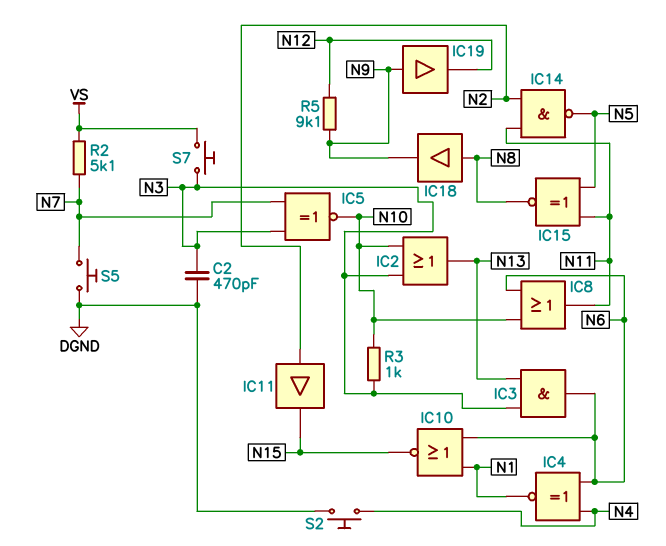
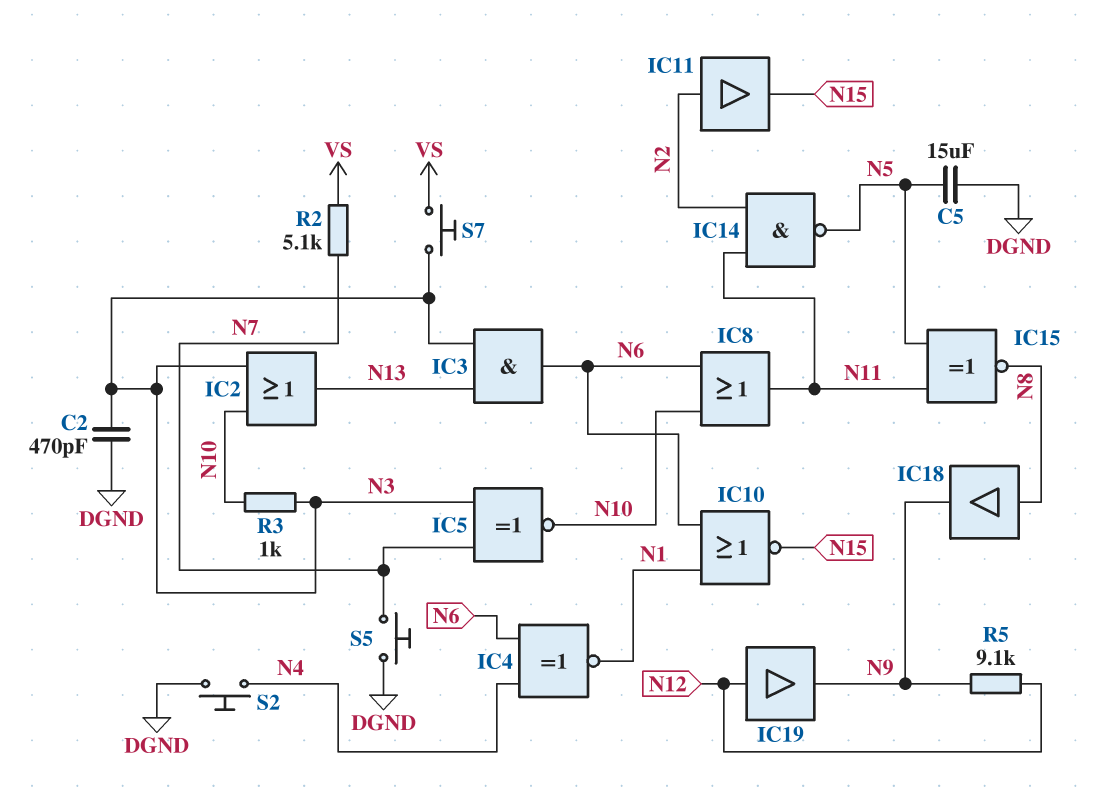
C5: none -> 15uF (DGND, N5)
IC19: buffer (in N9, out N12) -> buffer (in N12, out N9)

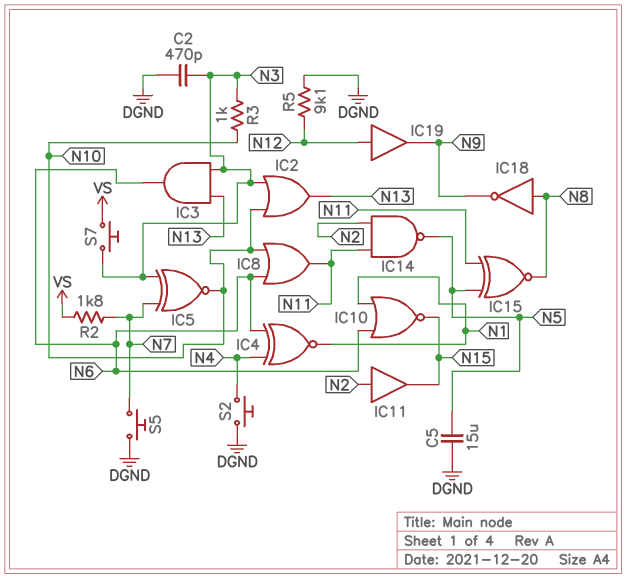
IC18: buffer (in N8, out N9) -> NOT (in N8, out N9)
R2: 5.1k (N7, VS) -> 1.8k (N7, VS)
R5: 9.1k (N9, N12) -> 9.1k (DGND, N12)

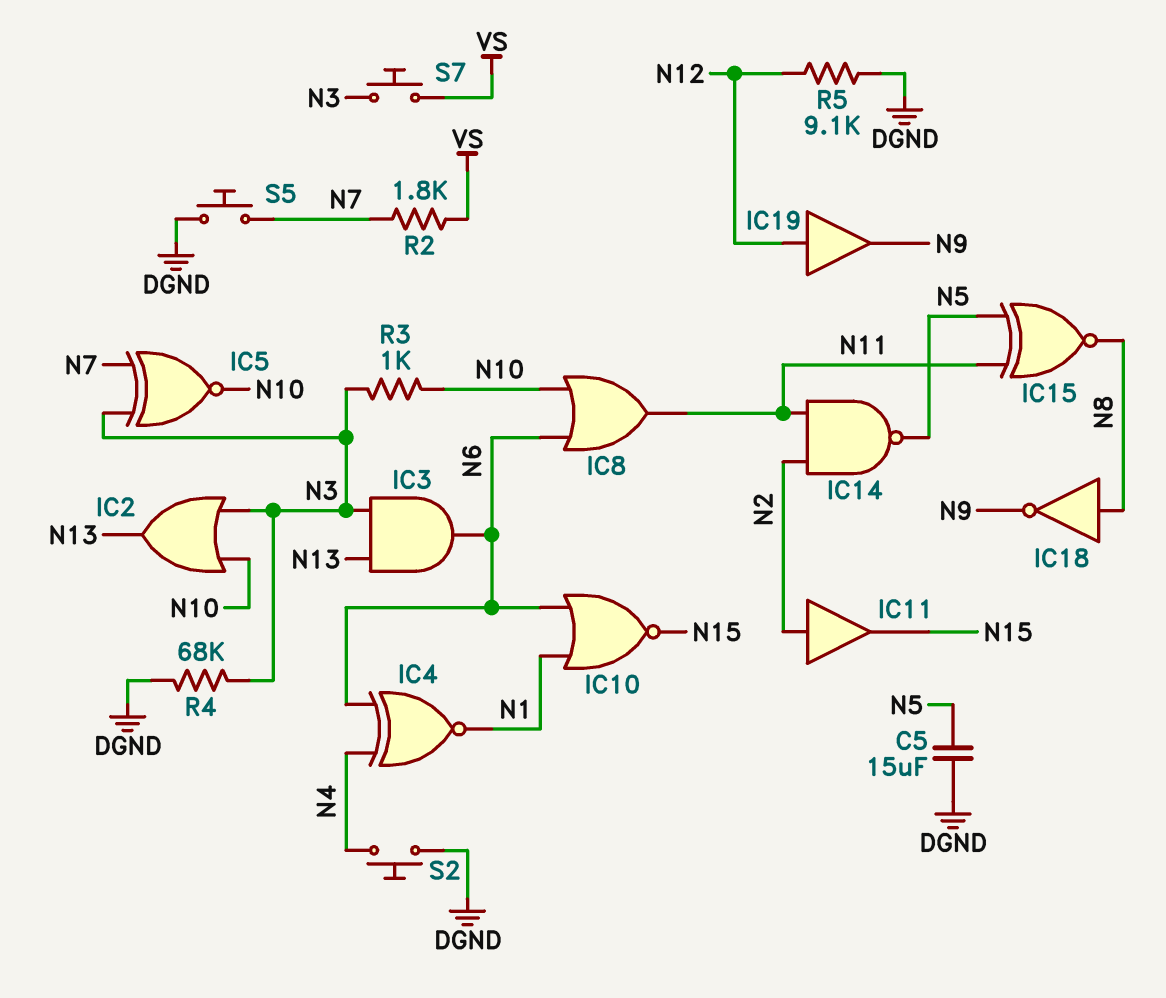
C2: 470pF (DGND, N3) -> none
R4: none -> 68k (DGND, N3)

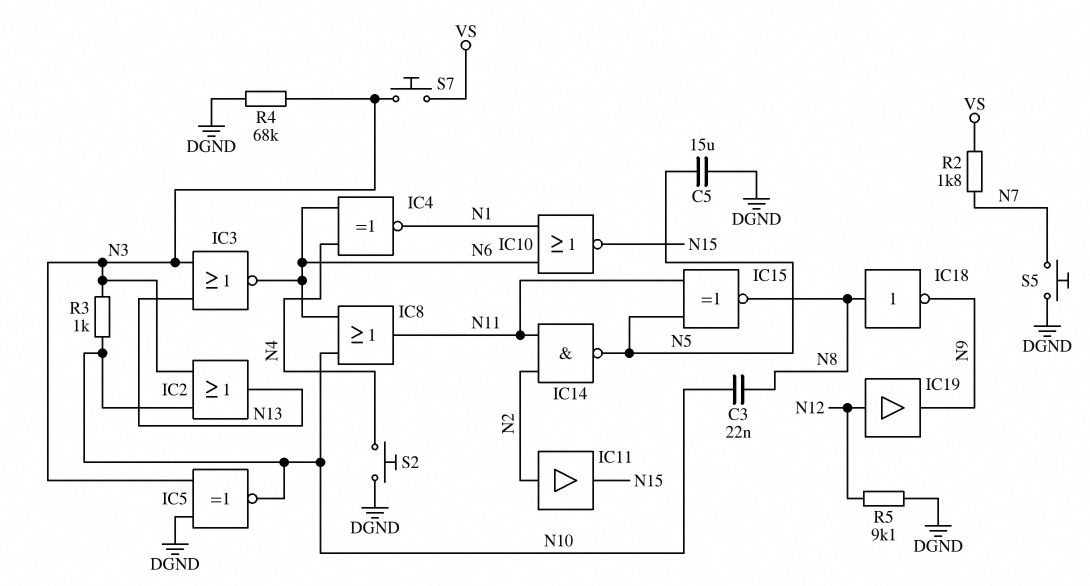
C3: none -> 22nF (N8, N10)
IC3: AND (in N3, in N13, out N6) -> NOR (in N3, in N13, out N6)
IC5: XNOR (in N3, in N7, out N10) -> XNOR (in DGND, in N3, out N10)

